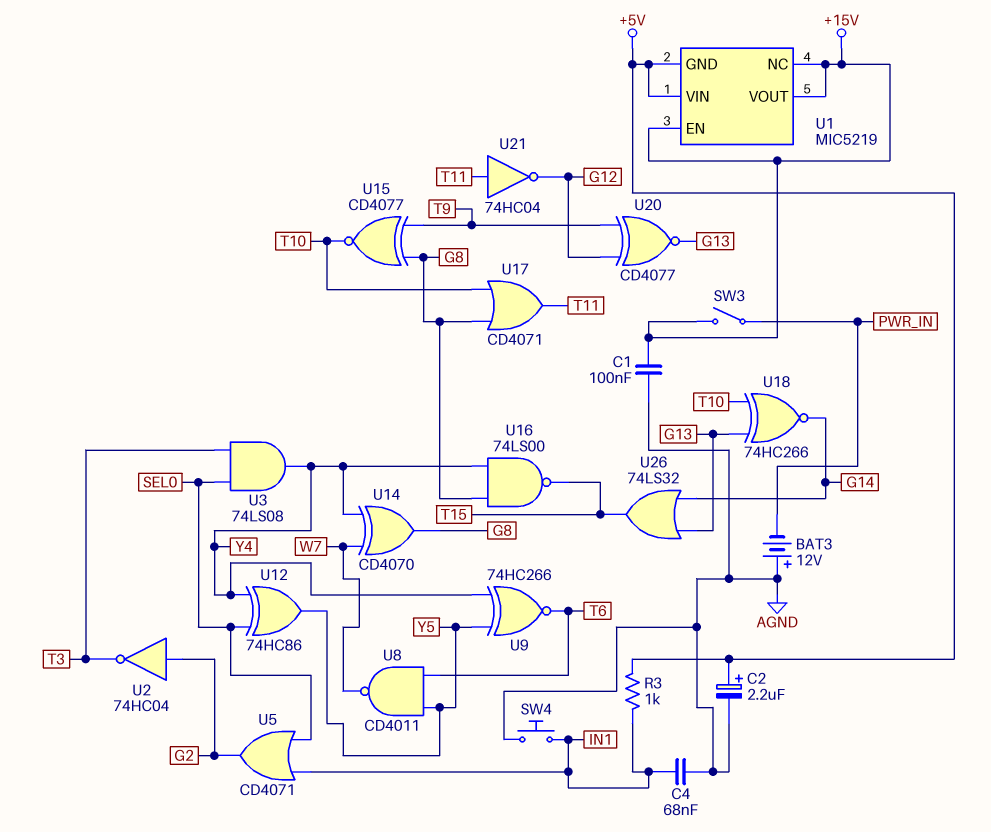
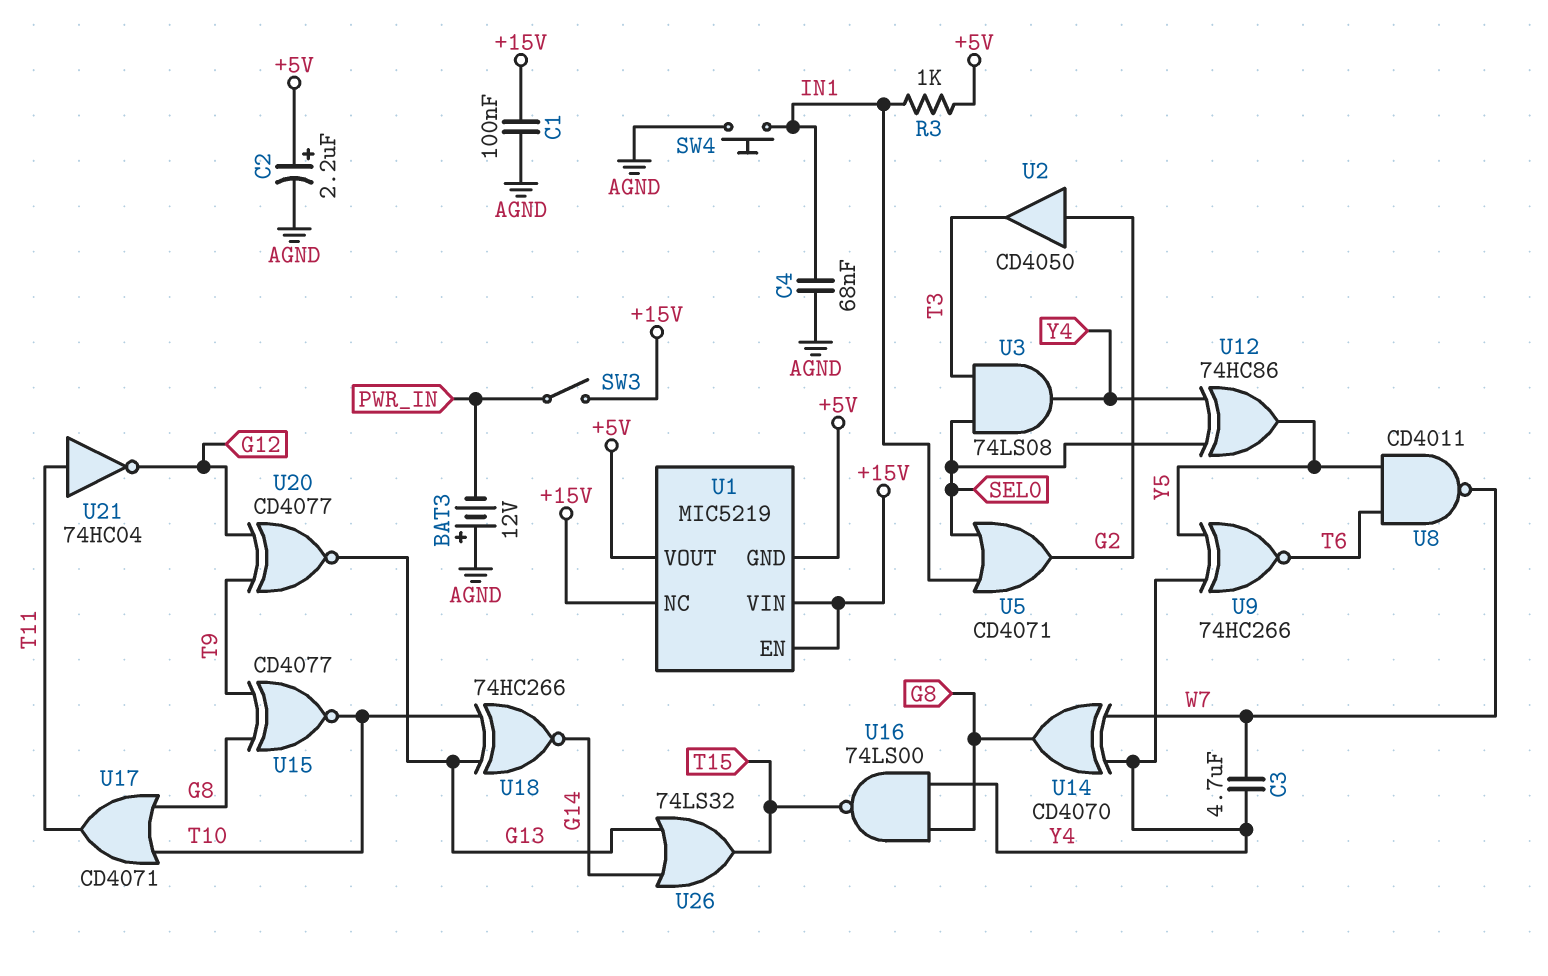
C3: none -> 4.7uF (W7, Y4)
U1 pin VIN: +5V -> +15V
U1 pin VOUT: +15V -> +5V
U2: NOT 74HC04 (in G2, out T3) -> buffer CD4050 (in G2, out T3)

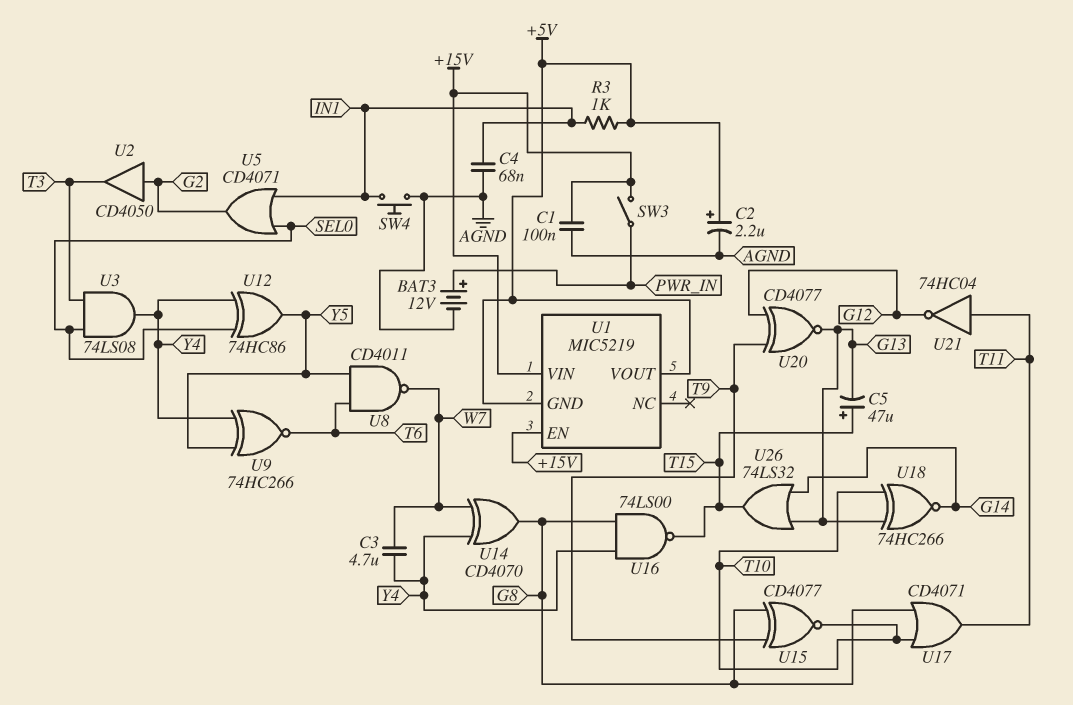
BAT3: 12V (plus AGND, minus PWR_IN) -> 12V (plus PWR_IN, minus AGND)
C5: none -> 47uF (plus T15, minus G13)
U1 pin NC: +15V -> none

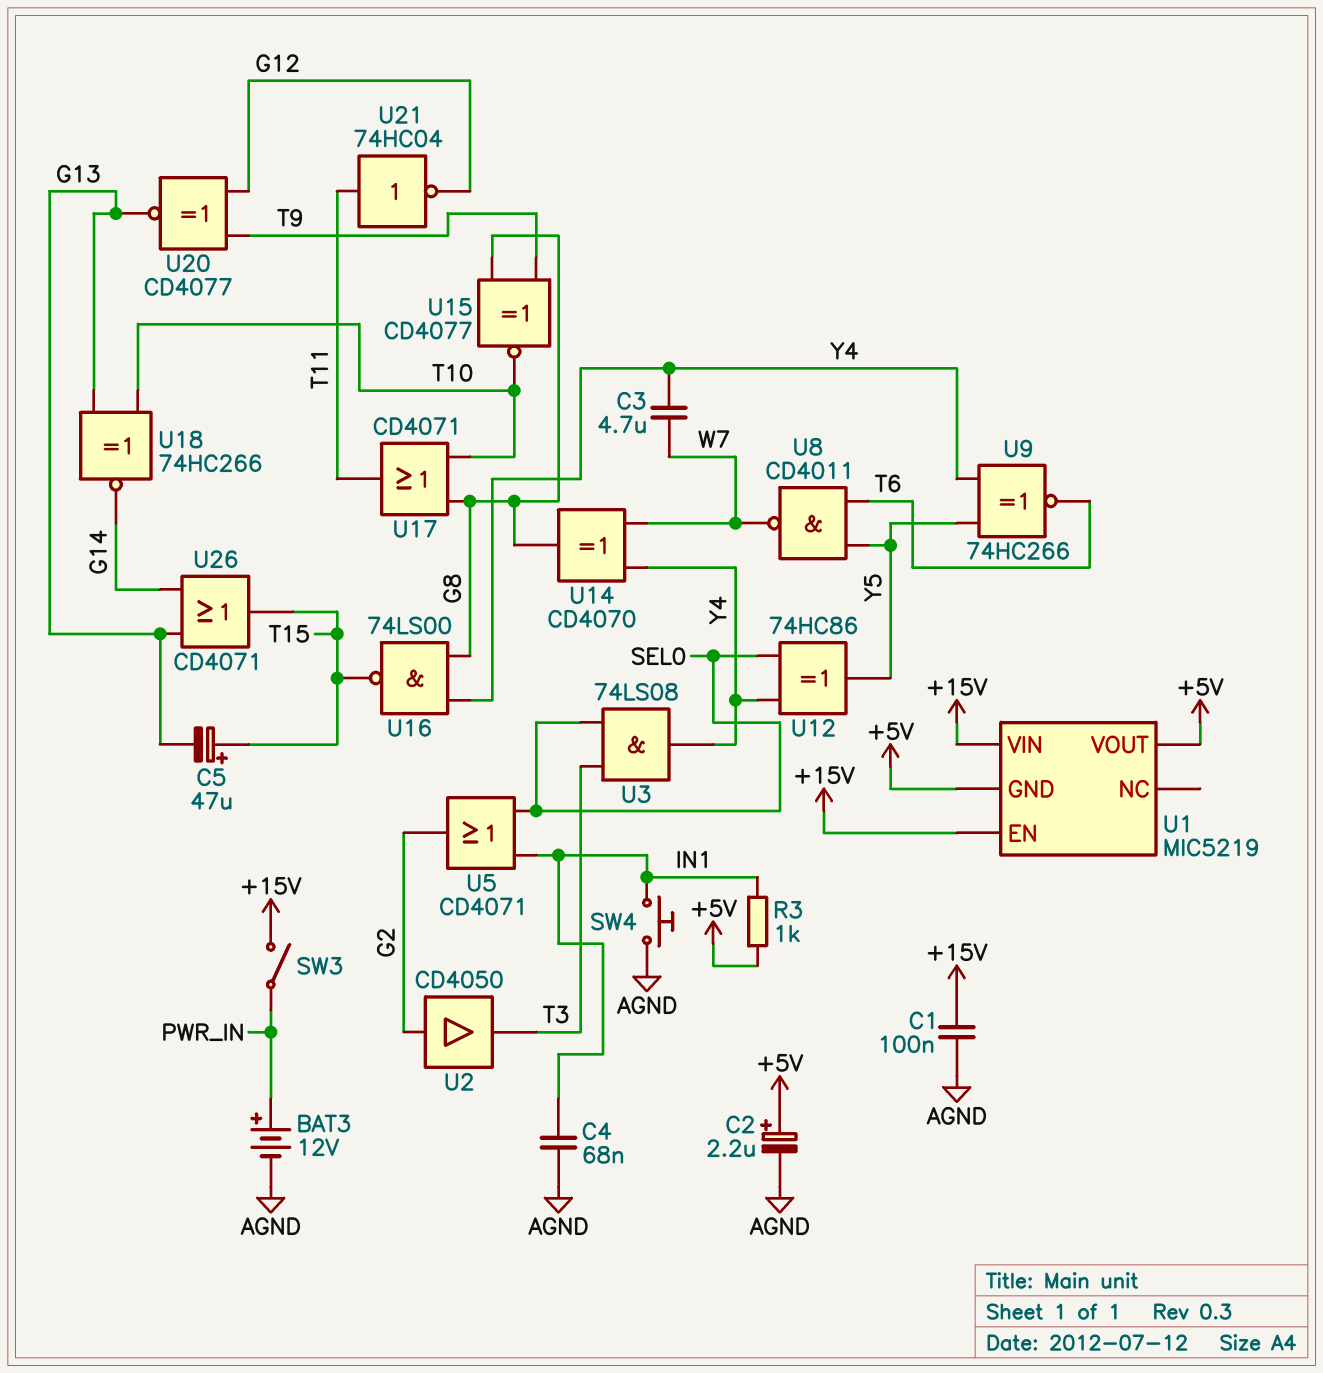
U26: OR 74LS32 (in G13, in G14, out T15) -> OR CD4071 (in G13, in G14, out T15)

